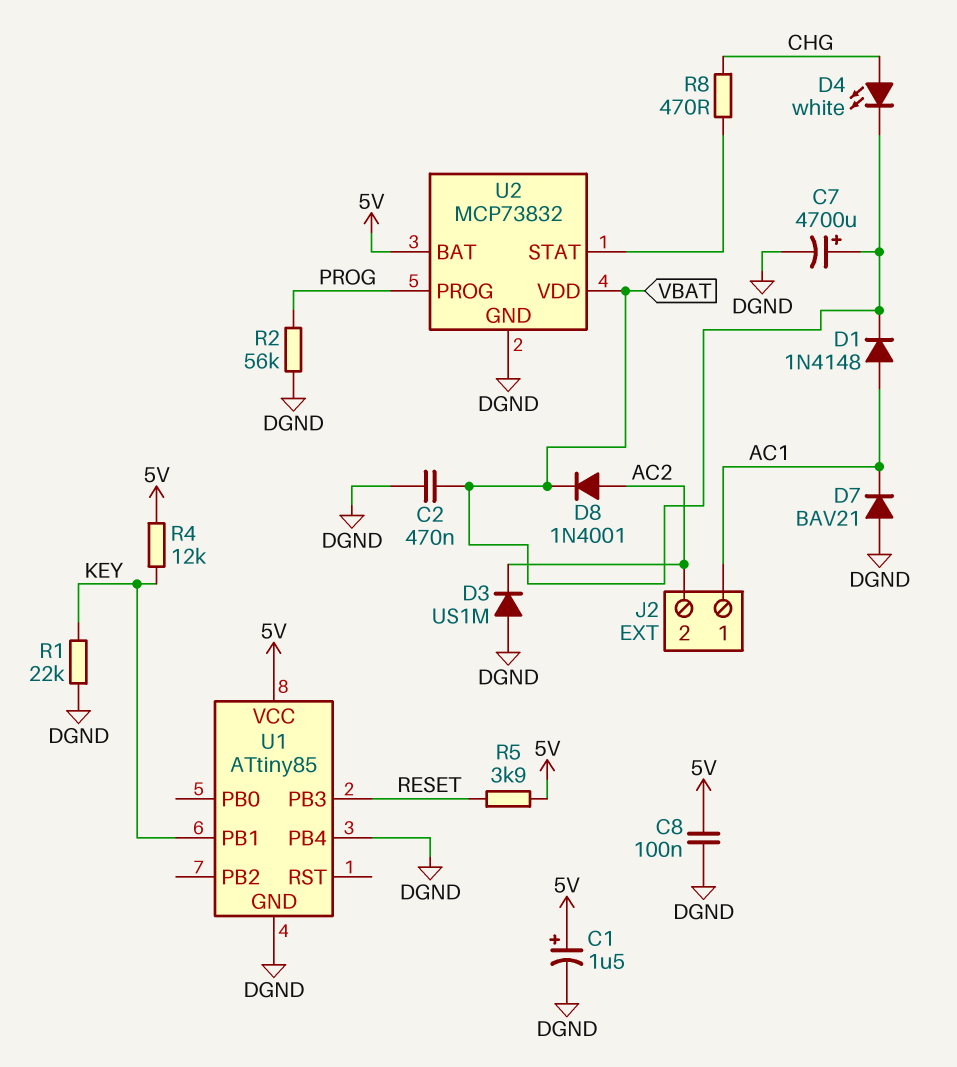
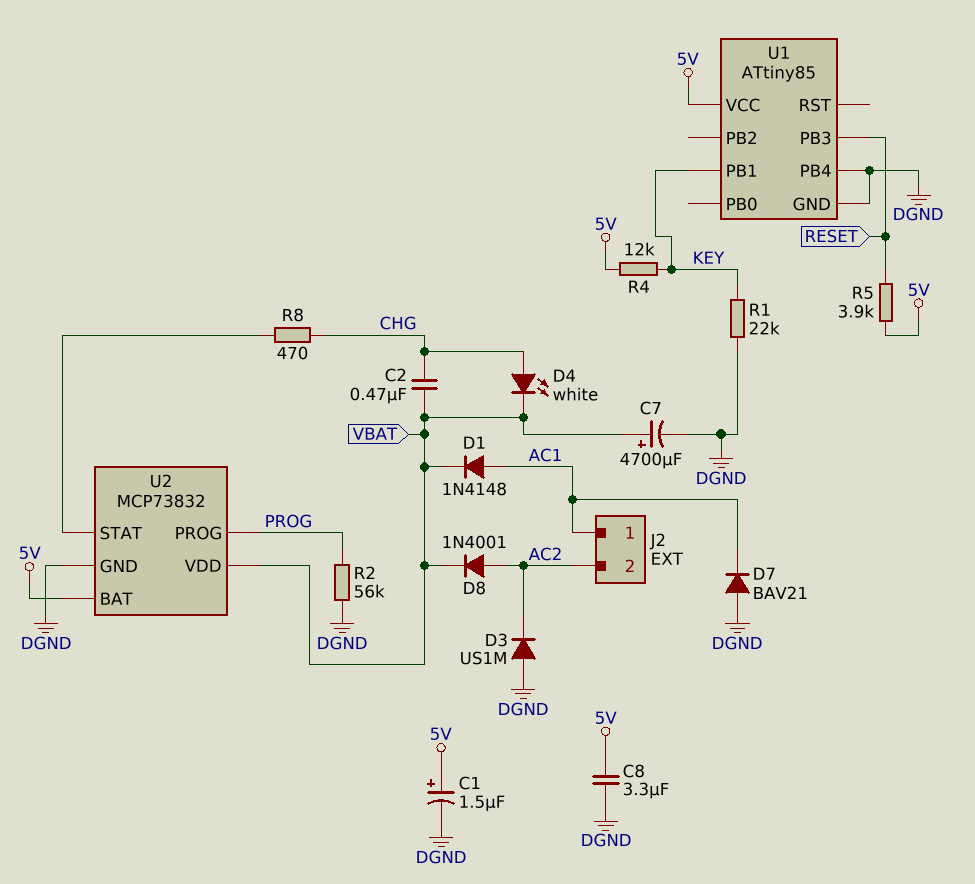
C2: 470nF (DGND, VBAT) -> 470nF (CHG, VBAT)
C8: 100nF (5V, DGND) -> 3.3uF (5V, DGND)

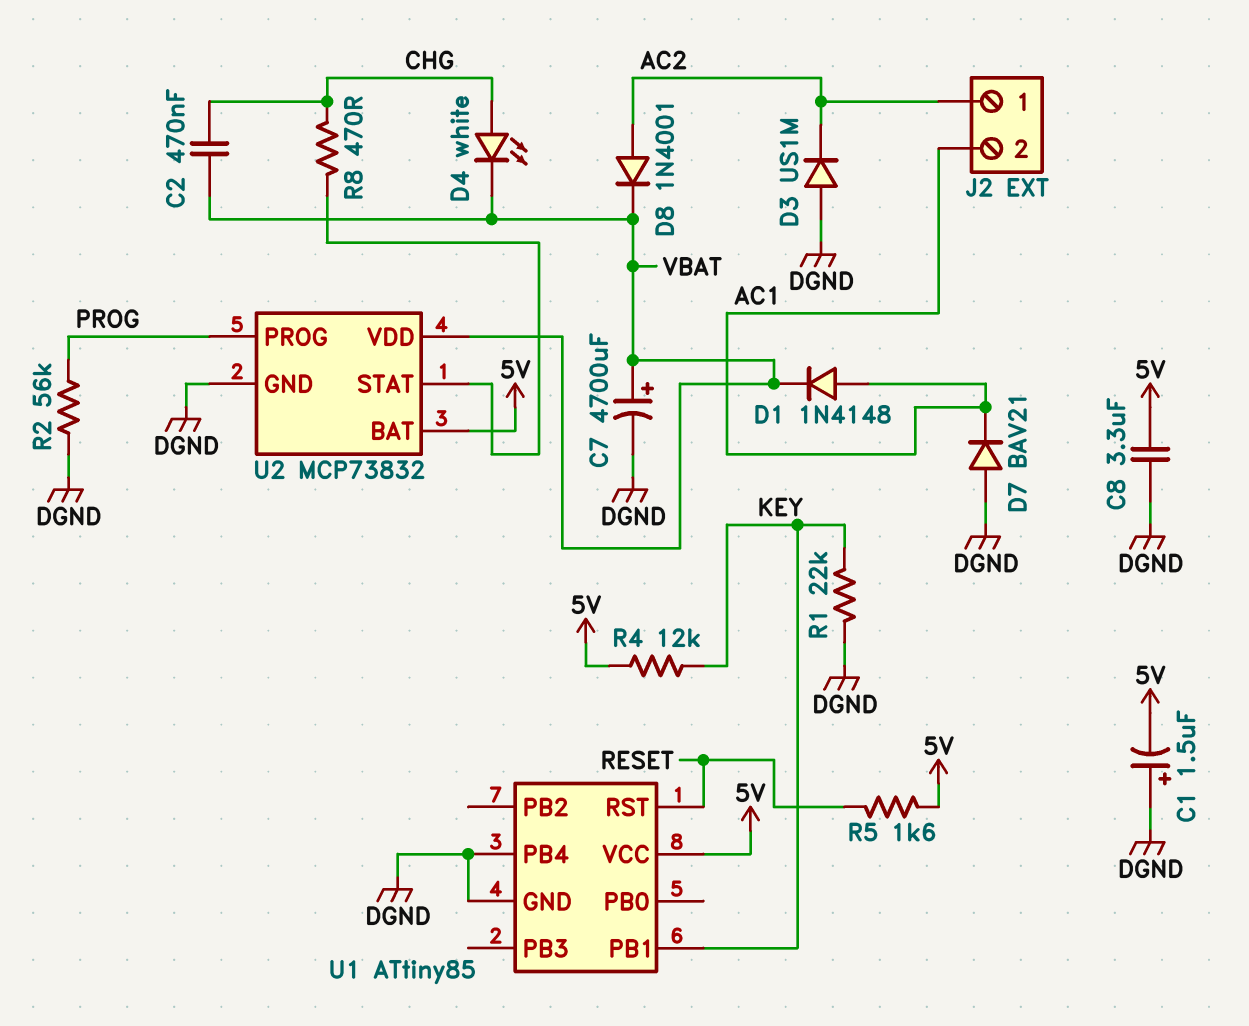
C1: 1.5uF (plus 5V, minus DGND) -> 1.5uF (plus DGND, minus 5V)
J2 pin 1: AC1 -> AC2
J2 pin 2: AC2 -> AC1
R5: 3.9k (5V, RESET) -> 1.6k (5V, RESET)
U1 pin PB3: RESET -> none
U1 pin RST: none -> RESET

